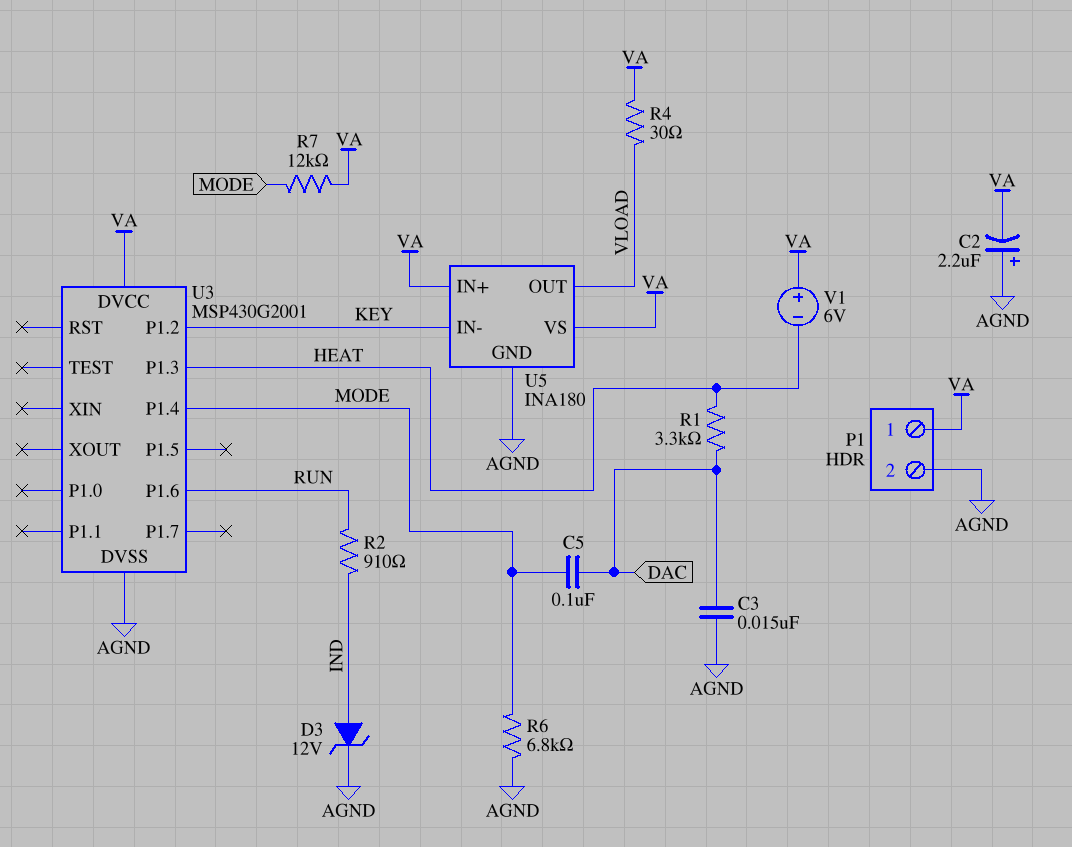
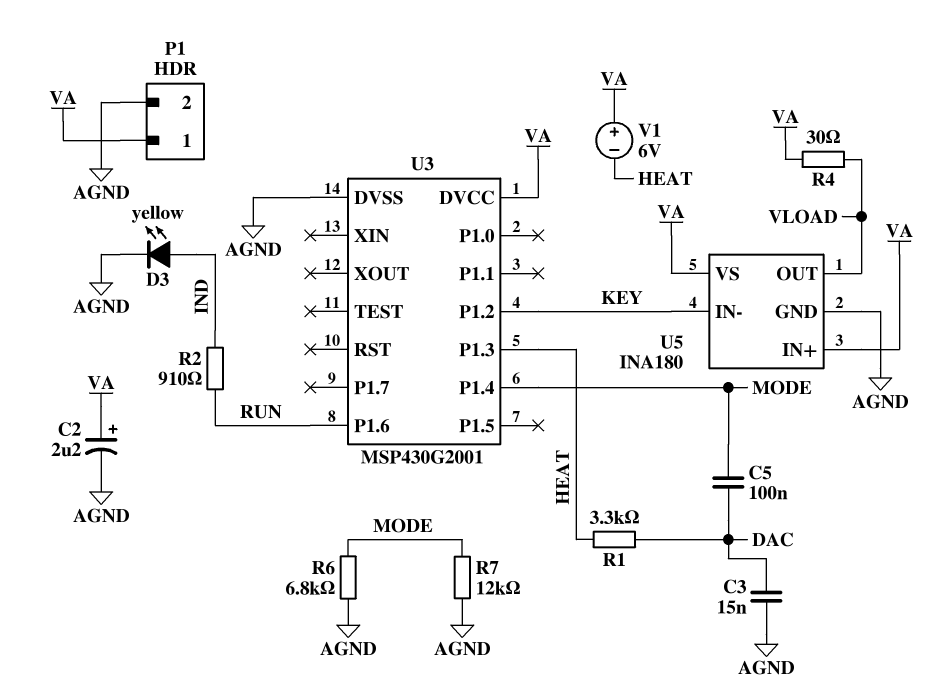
C2: 2.2uF (plus AGND, minus VA) -> 2.2uF (plus VA, minus AGND)
D3: zener 12V (A IND, K AGND) -> LED yellow (A IND, K AGND)
R7: 12k (MODE, VA) -> 12k (AGND, MODE)

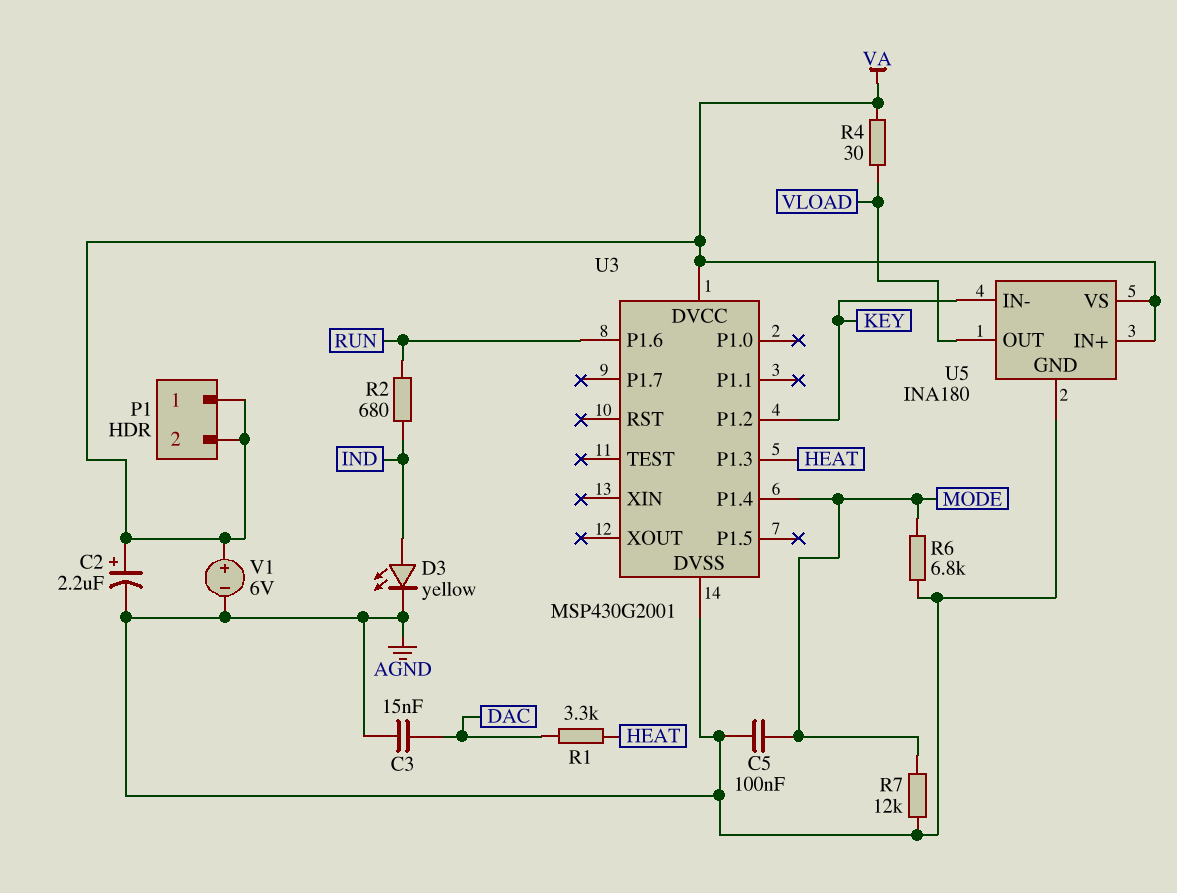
C5: 100nF (DAC, MODE) -> 100nF (AGND, MODE)
P1 pin 2: AGND -> VA
R2: 910 (IND, RUN) -> 680 (IND, RUN)
V1: 6V (plus VA, minus HEAT) -> 6V (plus VA, minus AGND)

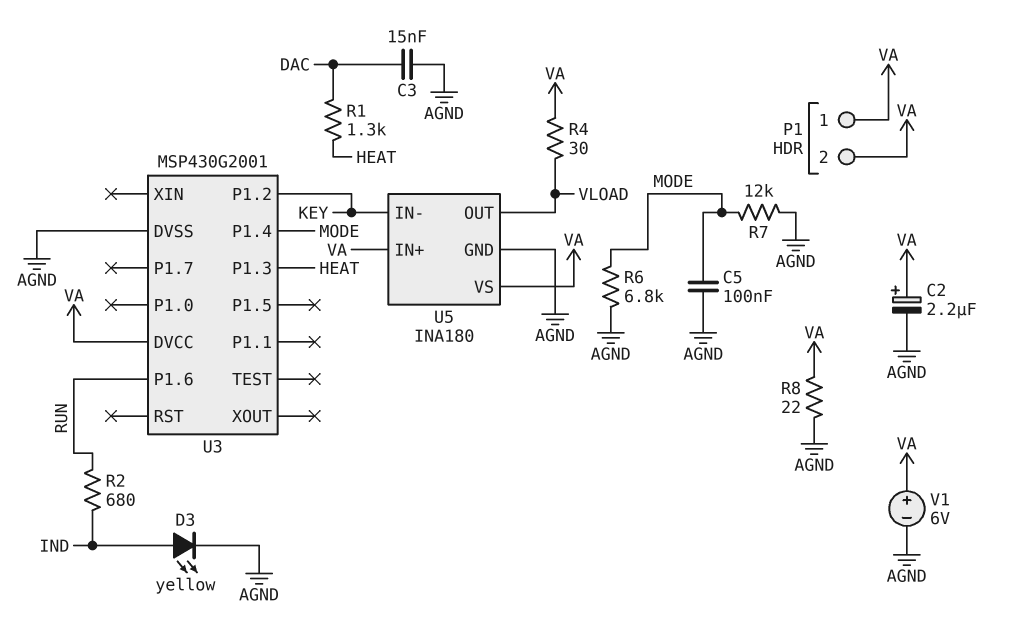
R1: 3.3k (DAC, HEAT) -> 1.3k (DAC, HEAT)
R8: none -> 22 (AGND, VA)

